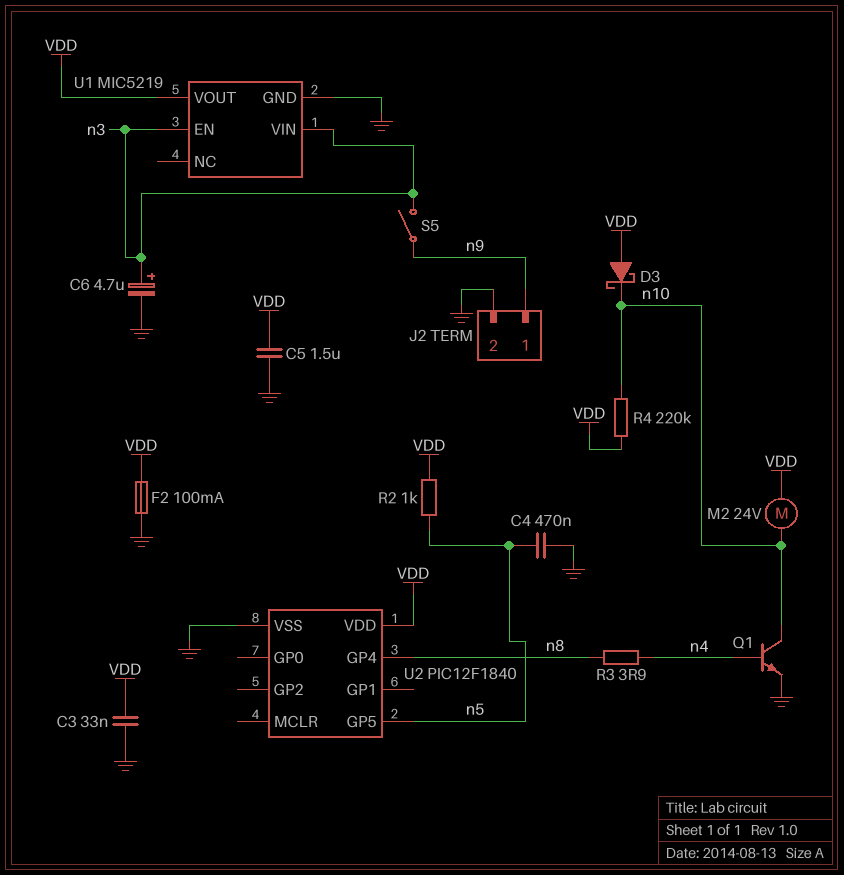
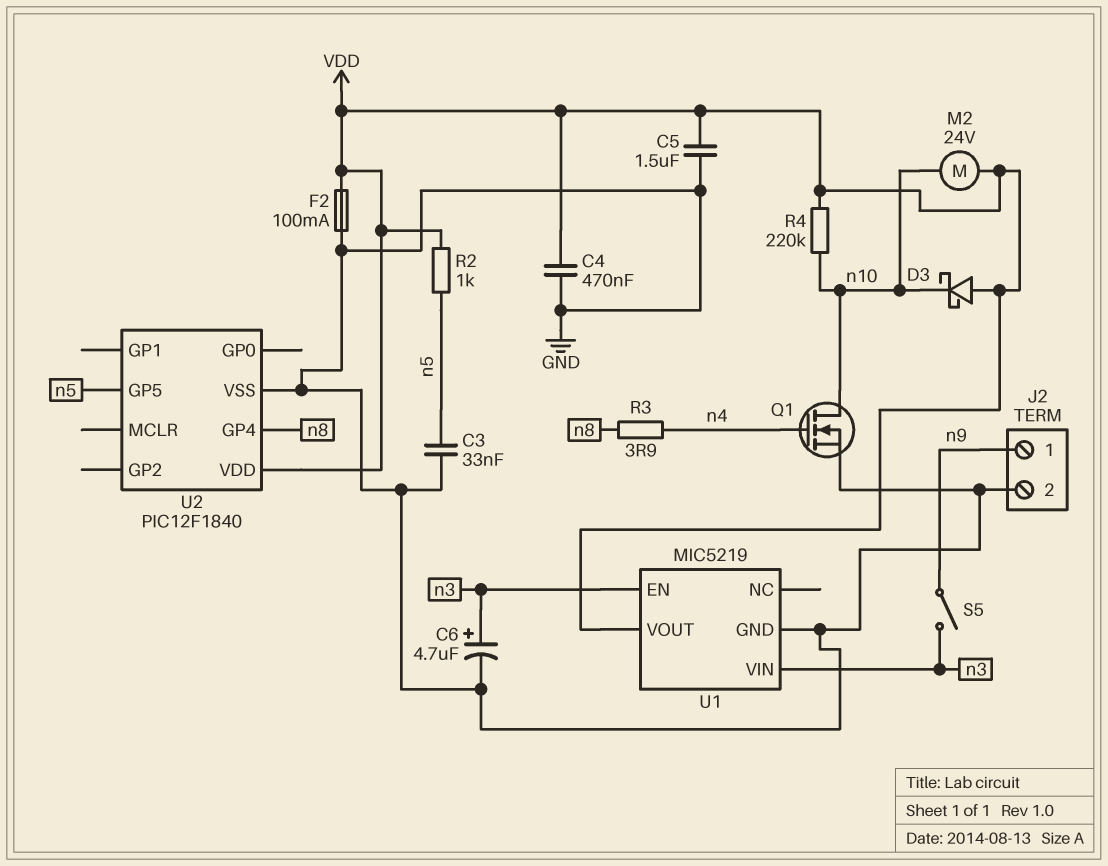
C3: 33nF (GND, VDD) -> 33nF (GND, n5)
C4: 470nF (GND, n5) -> 470nF (GND, VDD)
Q1: NPN (B n4, C n10, E GND) -> NMOS (G n4, D n10, S GND)

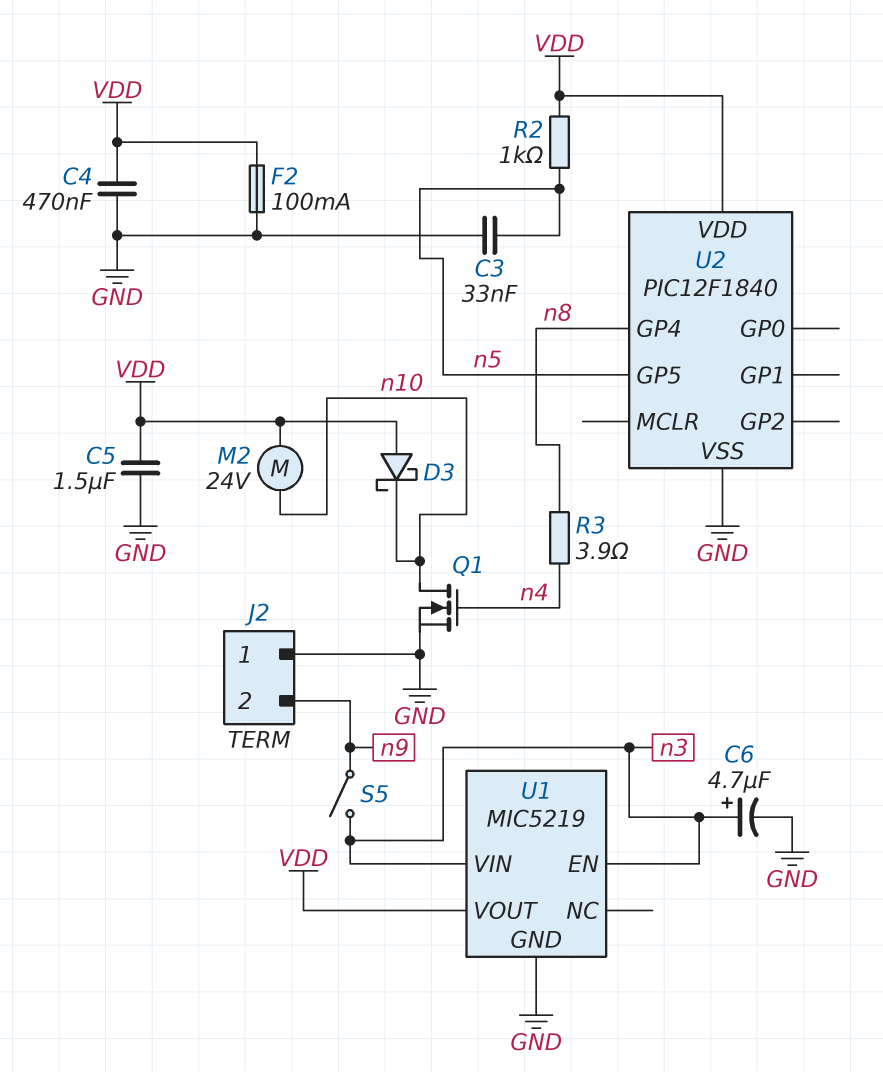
J2 pin 1: n9 -> GND
J2 pin 2: GND -> n9
R4: 220k (VDD, n10) -> none

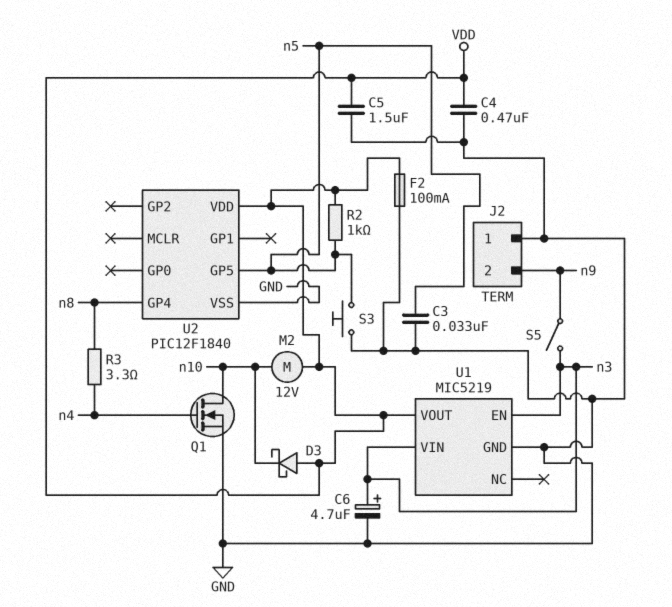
M2: motor 24V (VDD, n10) -> motor 12V (VDD, n10)
R3: 3.9 (n4, n8) -> 3.3 (n4, n8)
S3: none -> button (GND, n5)

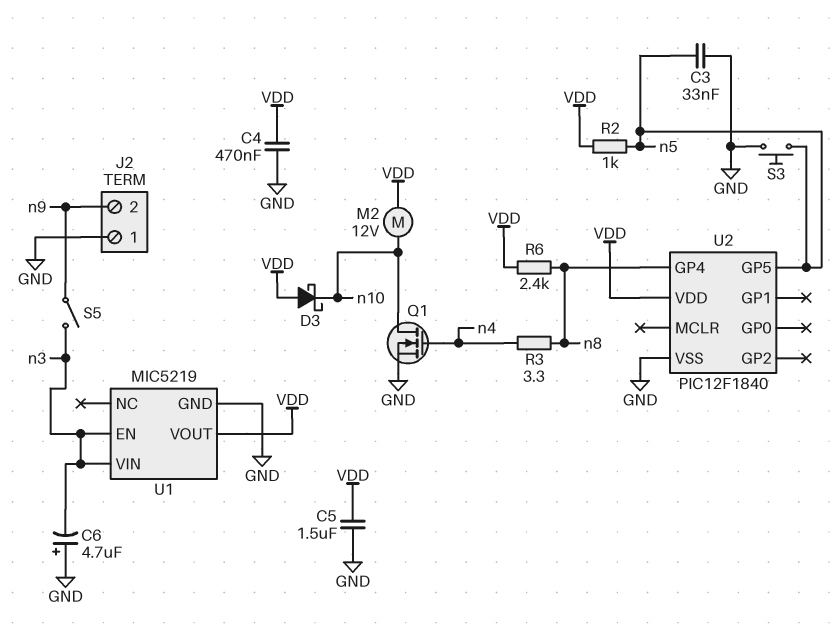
C6: 4.7uF (plus n3, minus GND) -> 4.7uF (plus GND, minus n3)
F2: 100mA (GND, VDD) -> none
R6: none -> 2.4k (VDD, n8)

